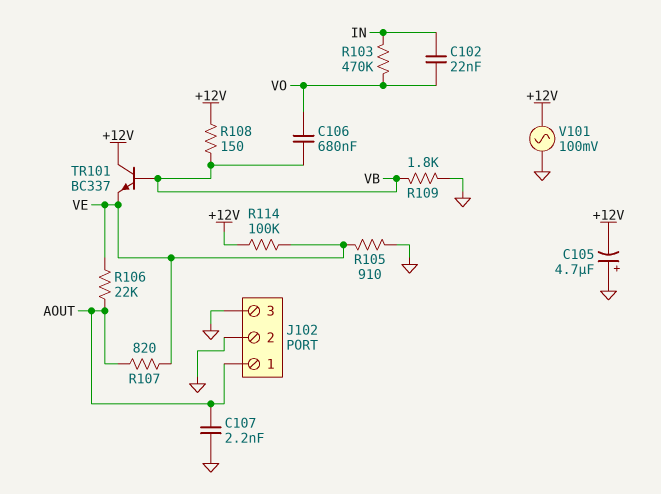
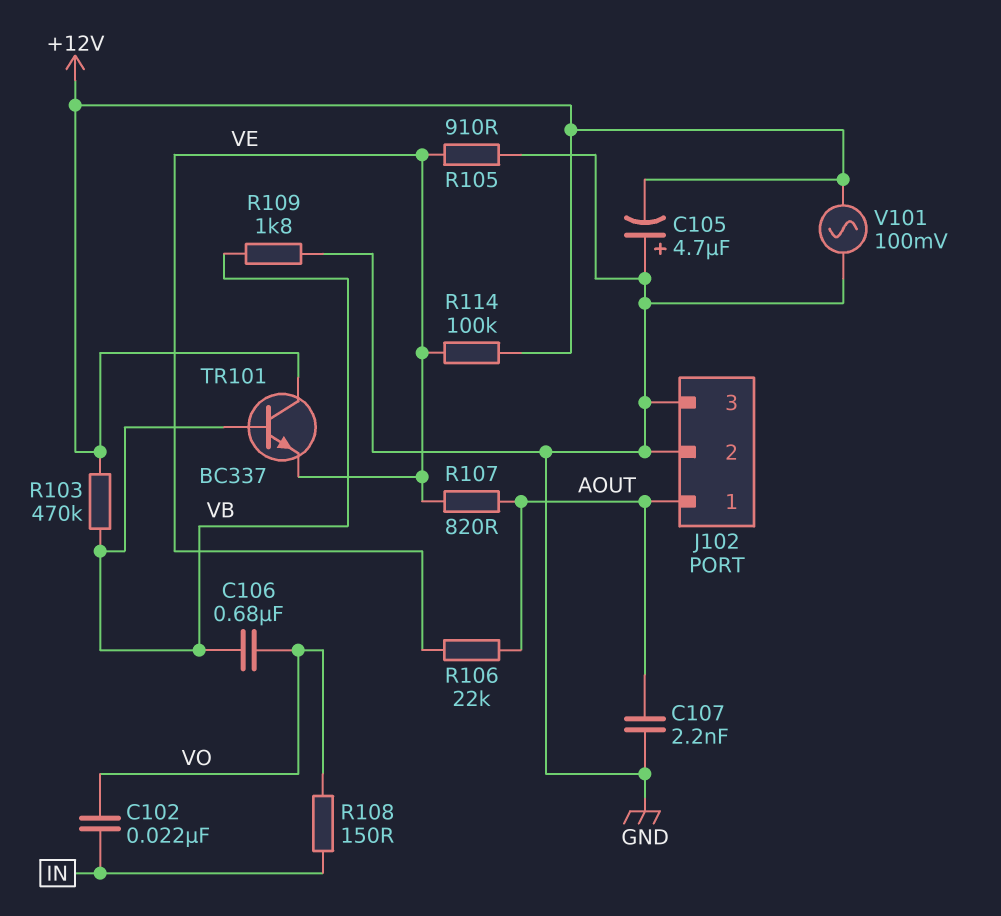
R103: 470k (IN, VO) -> 470k (+12V, VB)
R108: 150 (+12V, VB) -> 150 (IN, VO)

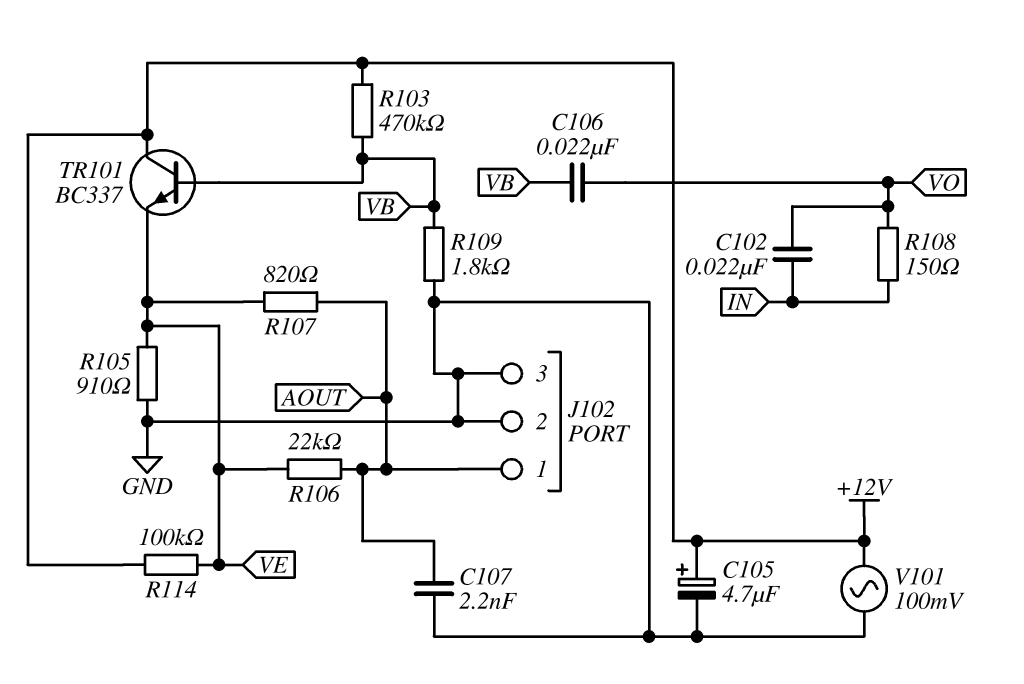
C105: 4.7uF (plus GND, minus +12V) -> 4.7uF (plus +12V, minus GND)
C106: 680nF (VB, VO) -> 22nF (VB, VO)

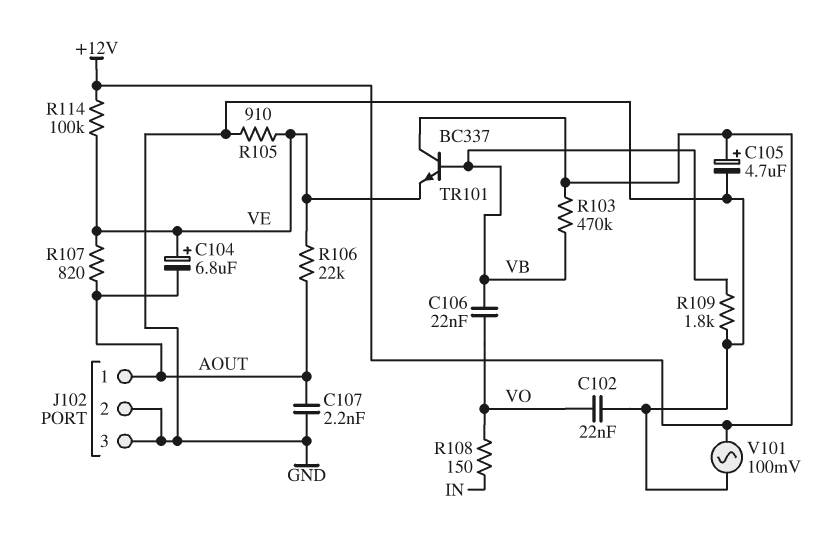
C102: 22nF (IN, VO) -> 22nF (GND, VO)
C104: none -> 6.8uF (plus VE, minus AOUT)

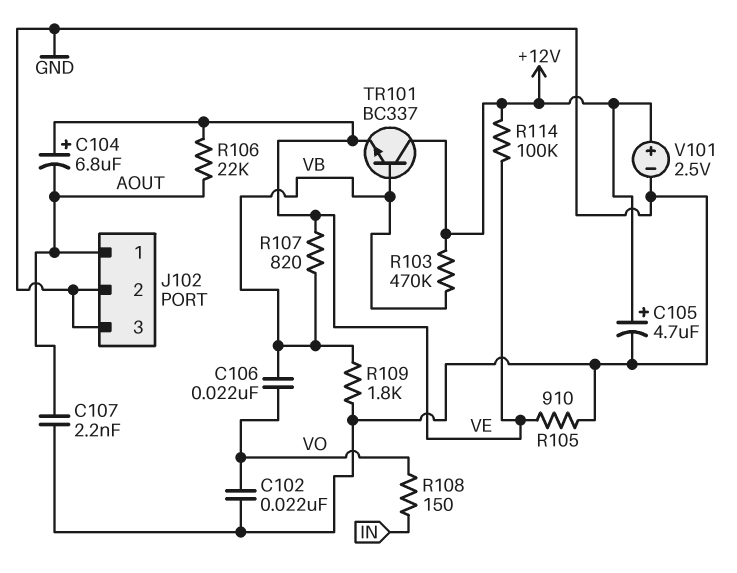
R107: 820 (AOUT, VE) -> 820 (VB, VE)
V101: AC 100mV (+12V, GND) -> 2.5V (plus +12V, minus GND)

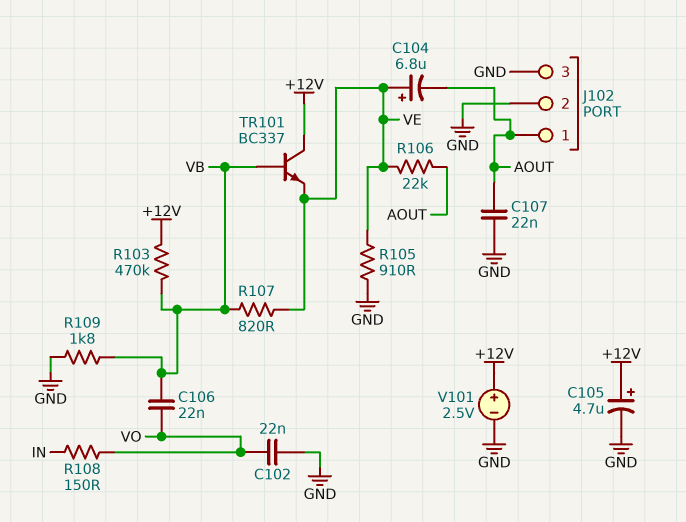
C107: 2.2nF (AOUT, GND) -> 22nF (AOUT, GND)
R114: 100k (+12V, VE) -> none

